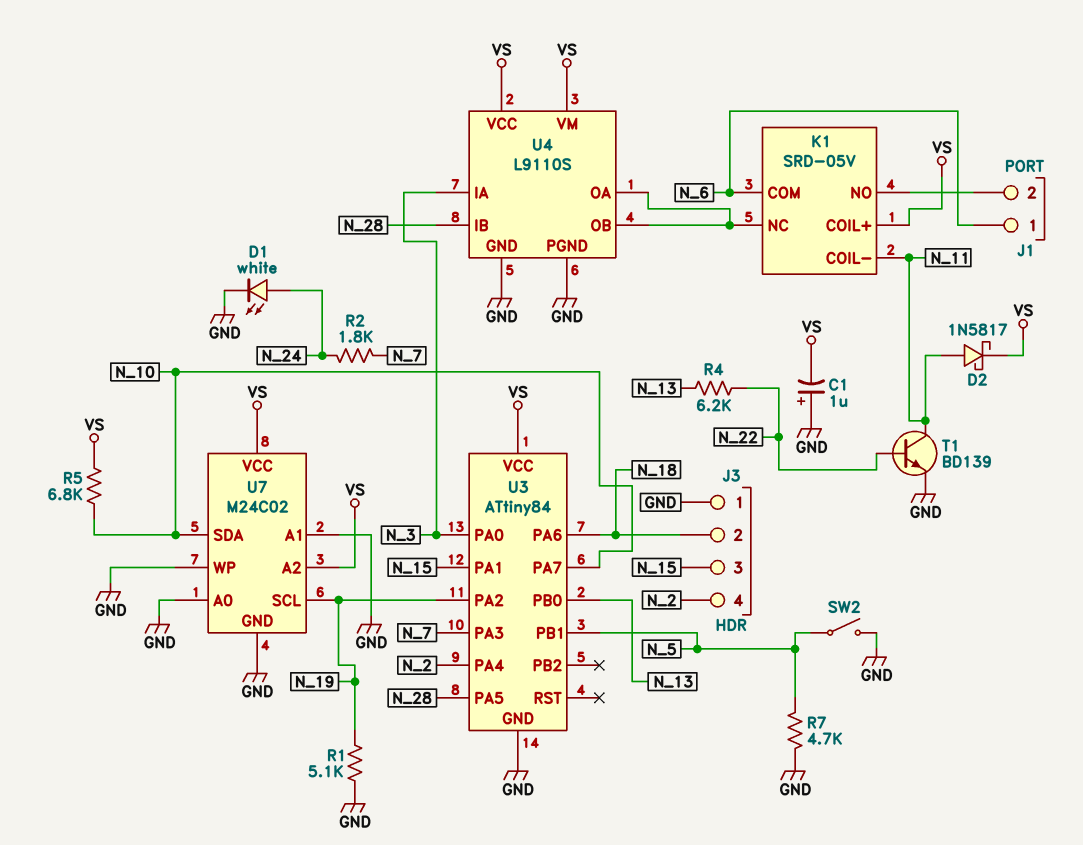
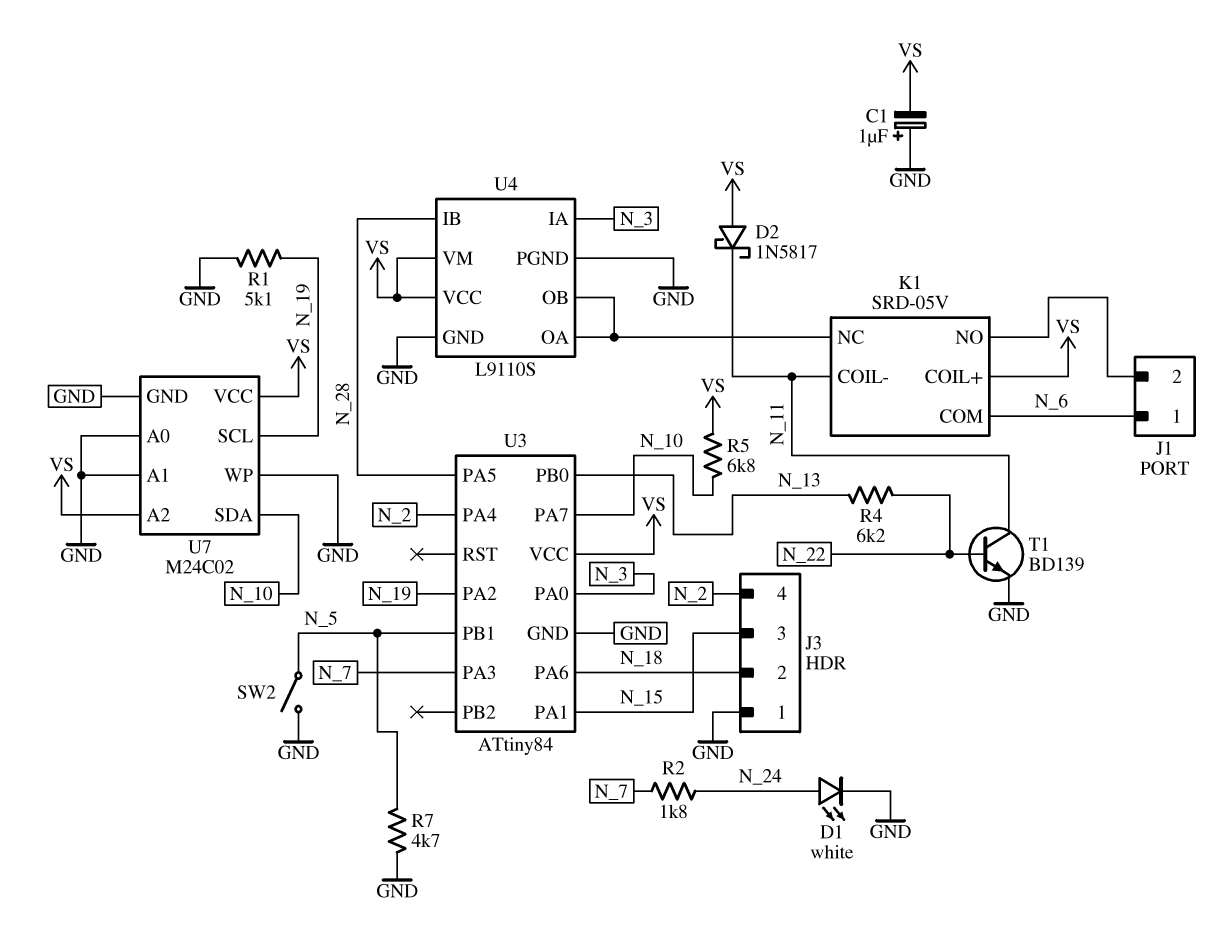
D2: schottky 1N5817 (A N_11, K VS) -> schottky 1N5817 (A VS, K N_11)

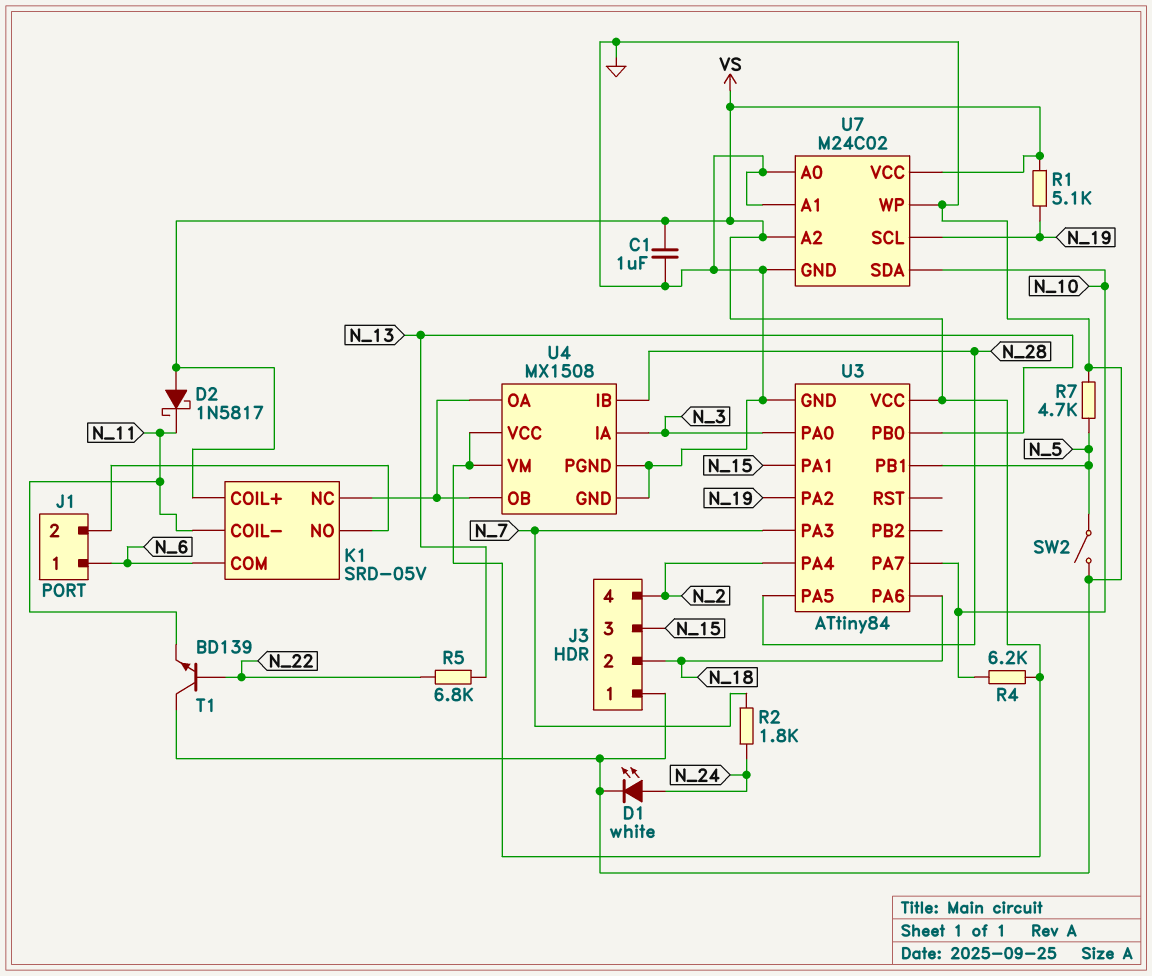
C1: 1uF (plus GND, minus VS) -> 1uF (GND, VS)
R1: 5.1k (GND, N_19) -> 5.1k (N_19, VS)
R4: 6.2k (N_13, N_22) -> 6.2k (N_10, VS)
R5: 6.8k (N_10, VS) -> 6.8k (N_13, N_22)
T1: NPN BD139 (B N_22, C N_11, E GND) -> NPN BD139 (B N_22, C GND, E N_11)
U4: L9110S -> MX1508

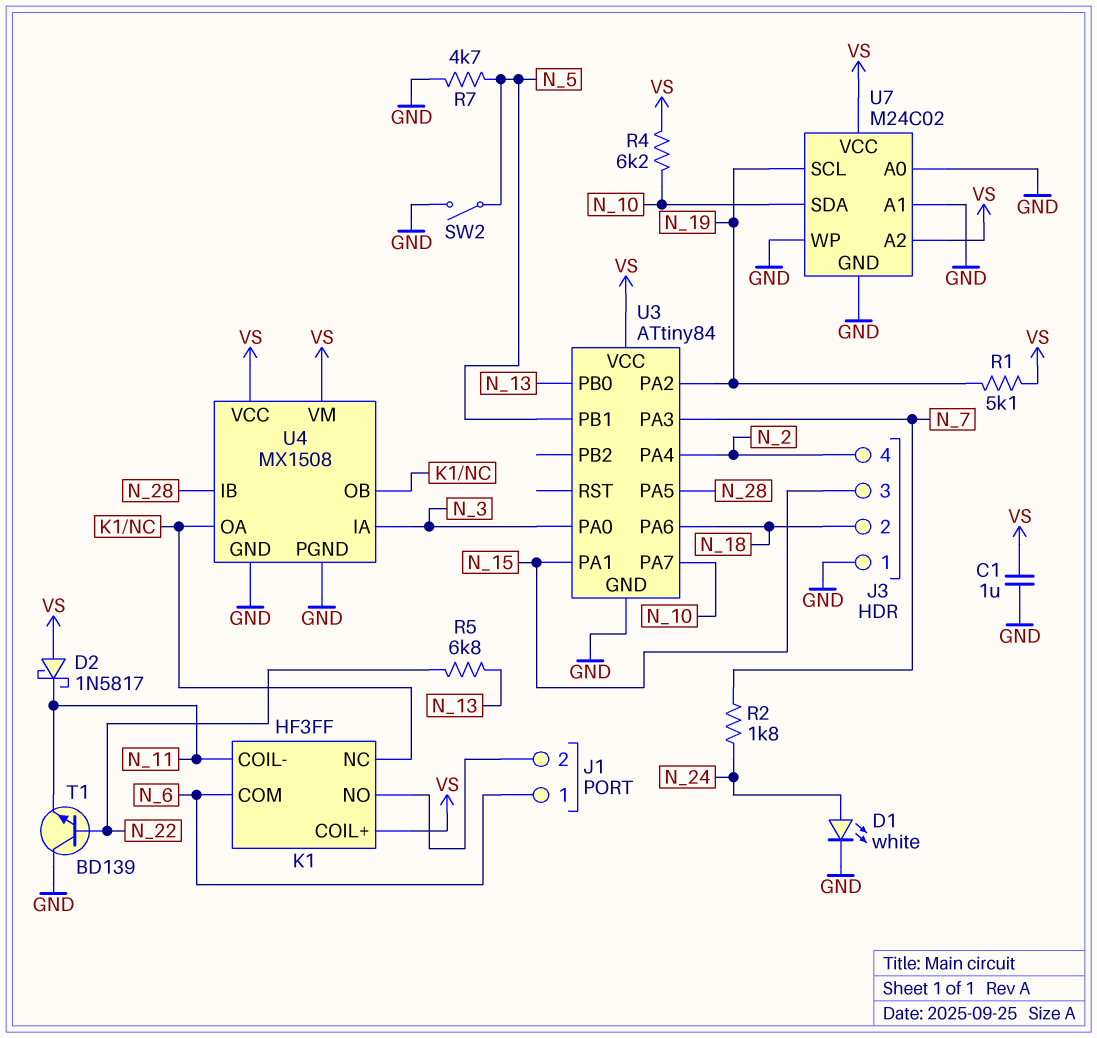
K1: SRD-05V -> HF3FF

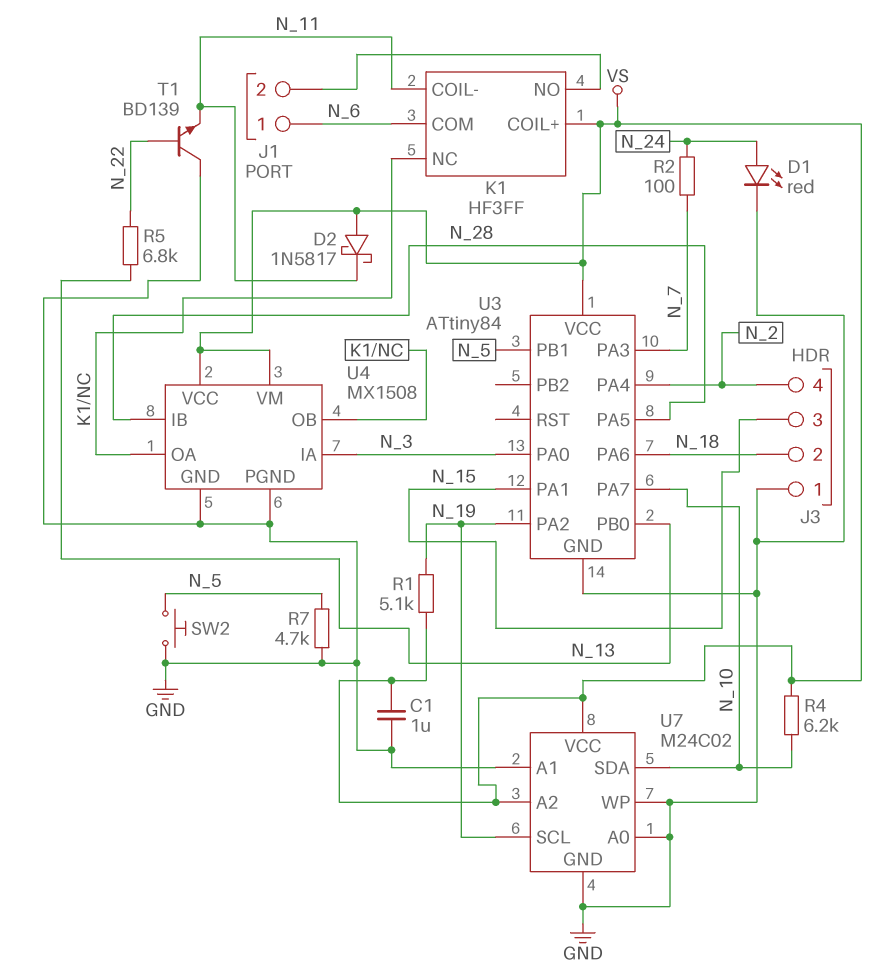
D1: LED white (A N_24, K GND) -> LED red (A N_24, K GND)
R2: 1.8k (N_7, N_24) -> 100 (N_7, N_24)
SW2: switch (GND, N_5) -> button (GND, N_5)

